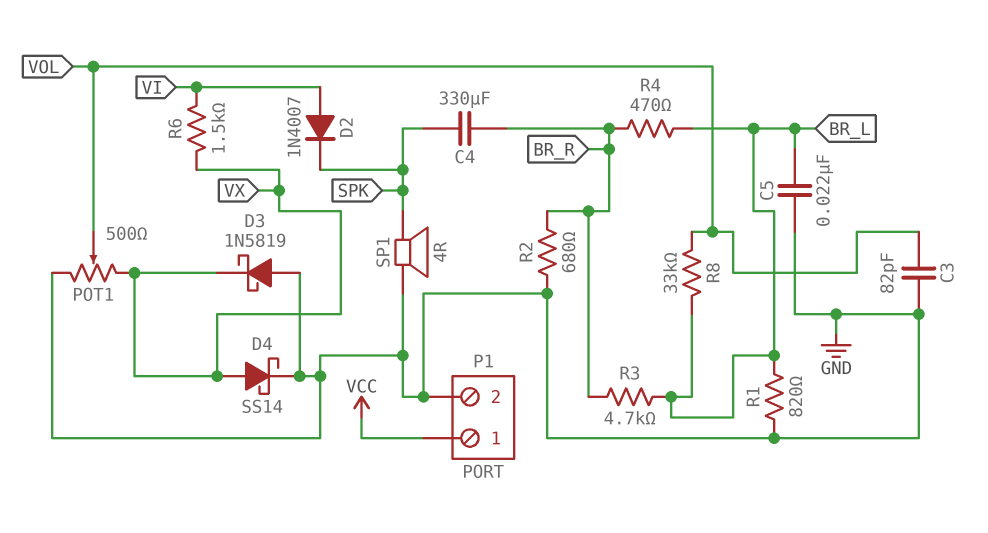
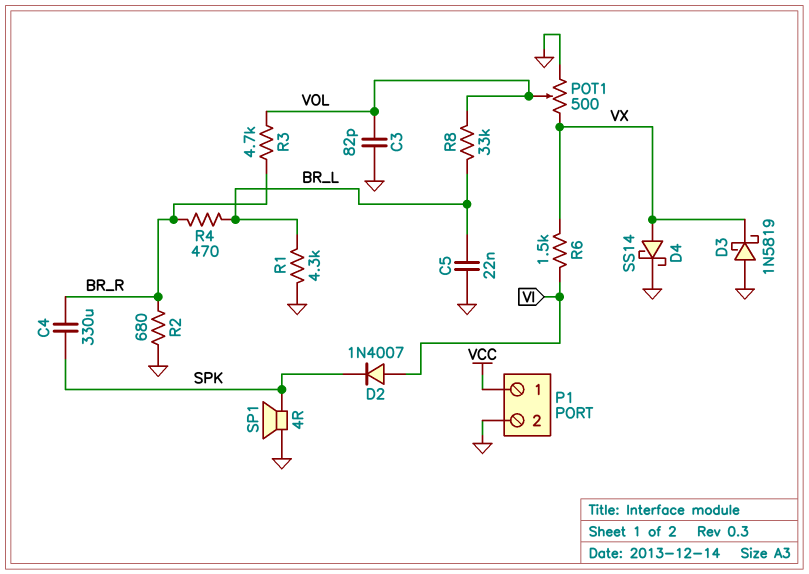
R1: 820 (BR_L, GND) -> 4.3k (BR_L, GND)
R3: 4.7k (BR_L, BR_R) -> 4.7k (BR_R, VOL)

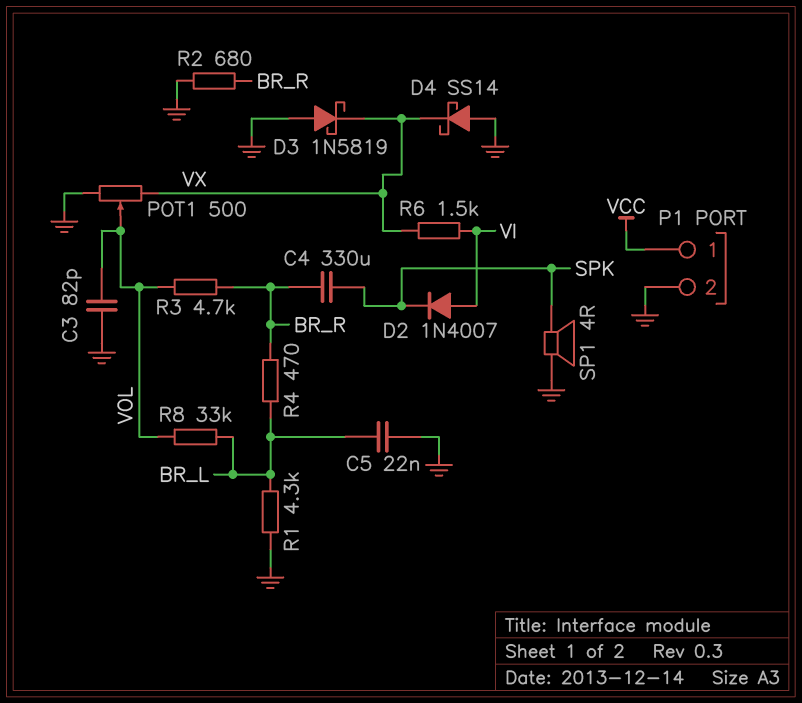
D4: schottky SS14 (A VX, K GND) -> schottky SS14 (A GND, K VX)

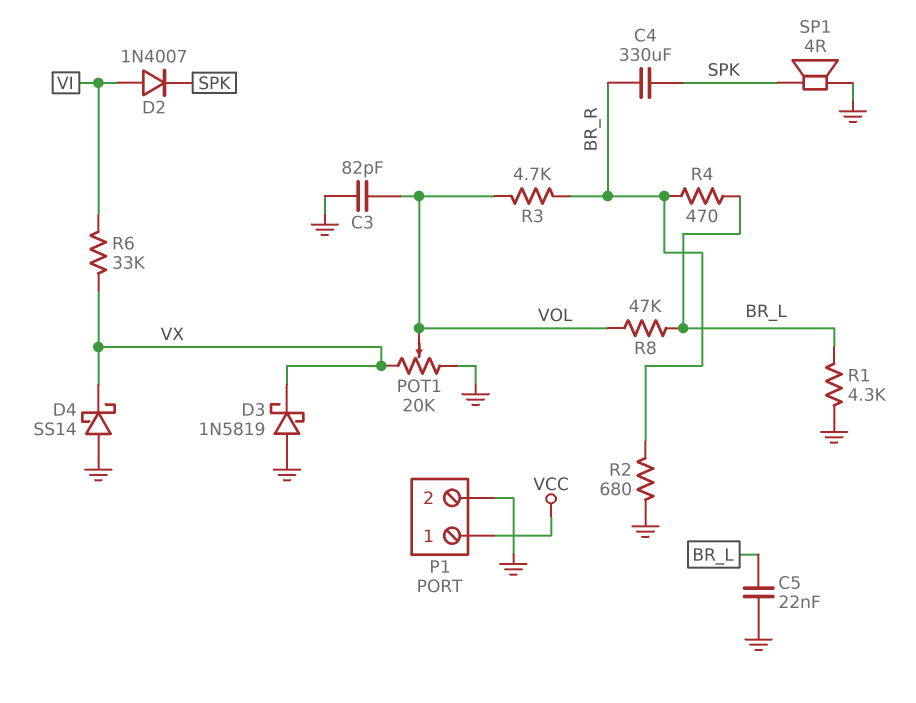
POT1: 500 (GND, VX, wiper VOL) -> 20k (GND, VX, wiper VOL)
R6: 1.5k (VI, VX) -> 33k (VI, VX)
R8: 33k (BR_L, VOL) -> 47k (BR_L, VOL)

